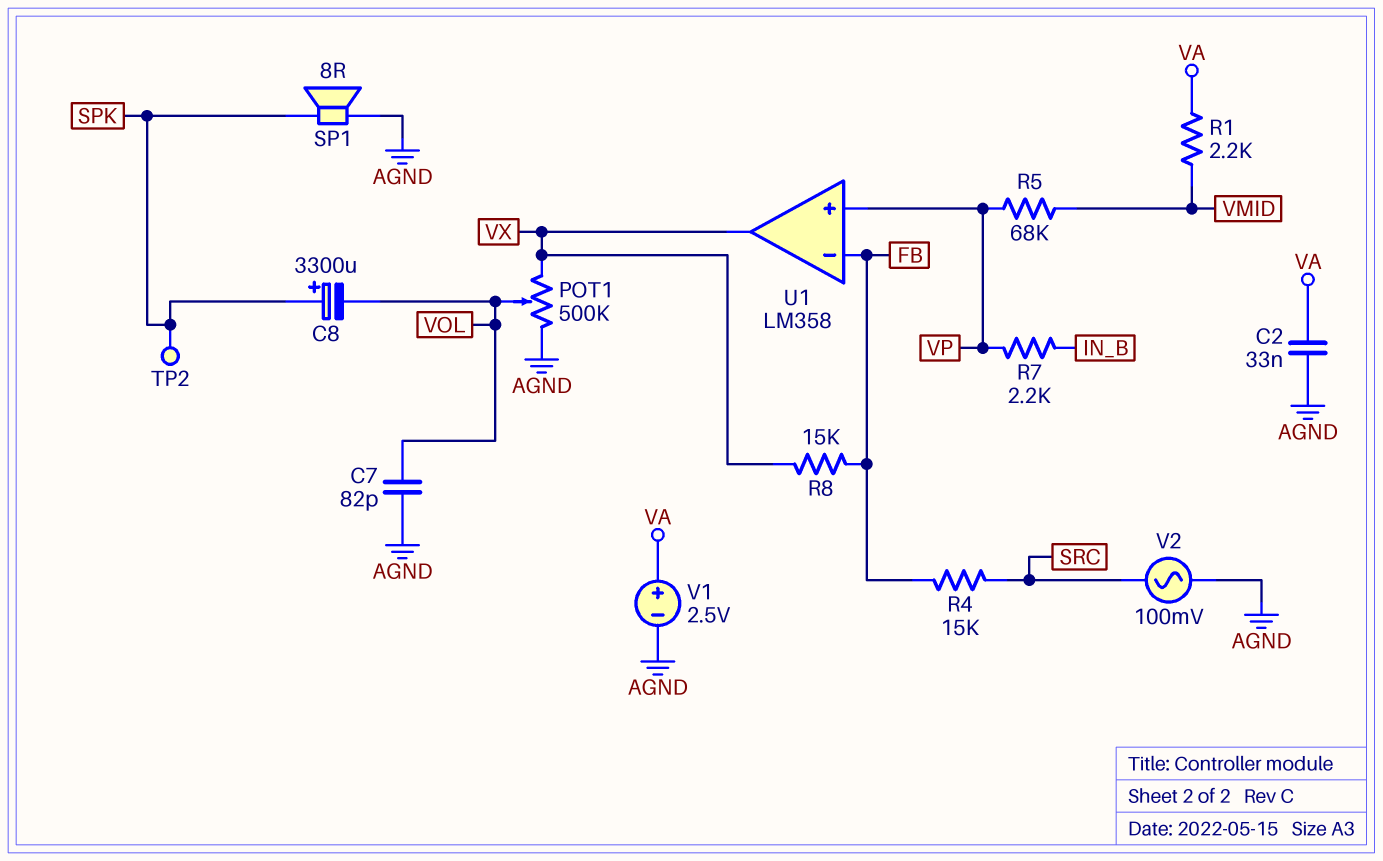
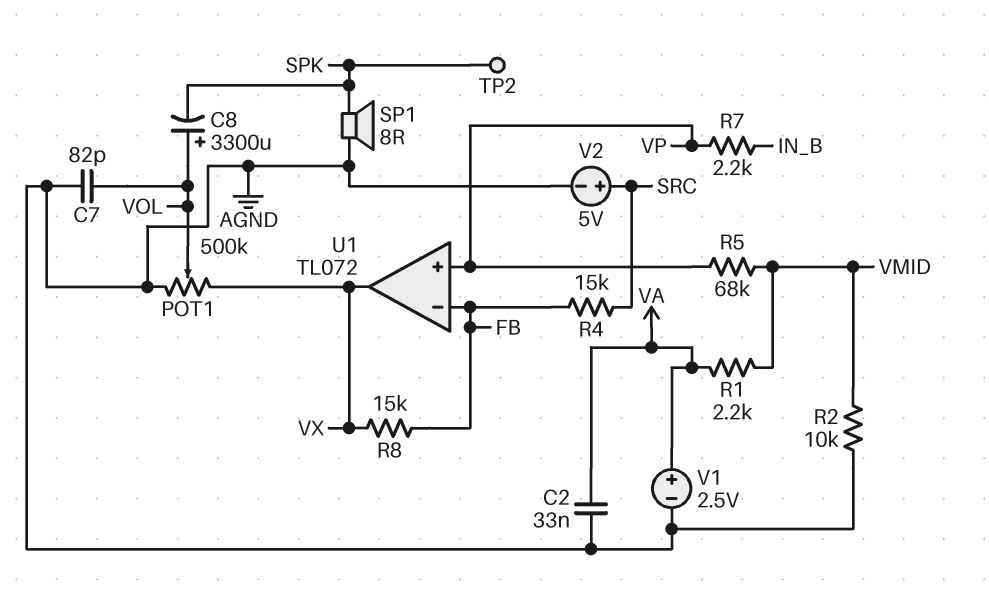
C8: 3300uF (plus SPK, minus VOL) -> 3300uF (plus VOL, minus SPK)
R2: none -> 10k (AGND, VMID)
U1: LM358 -> TL072
V2: AC 100mV (AGND, SRC) -> 5V (plus SRC, minus AGND)

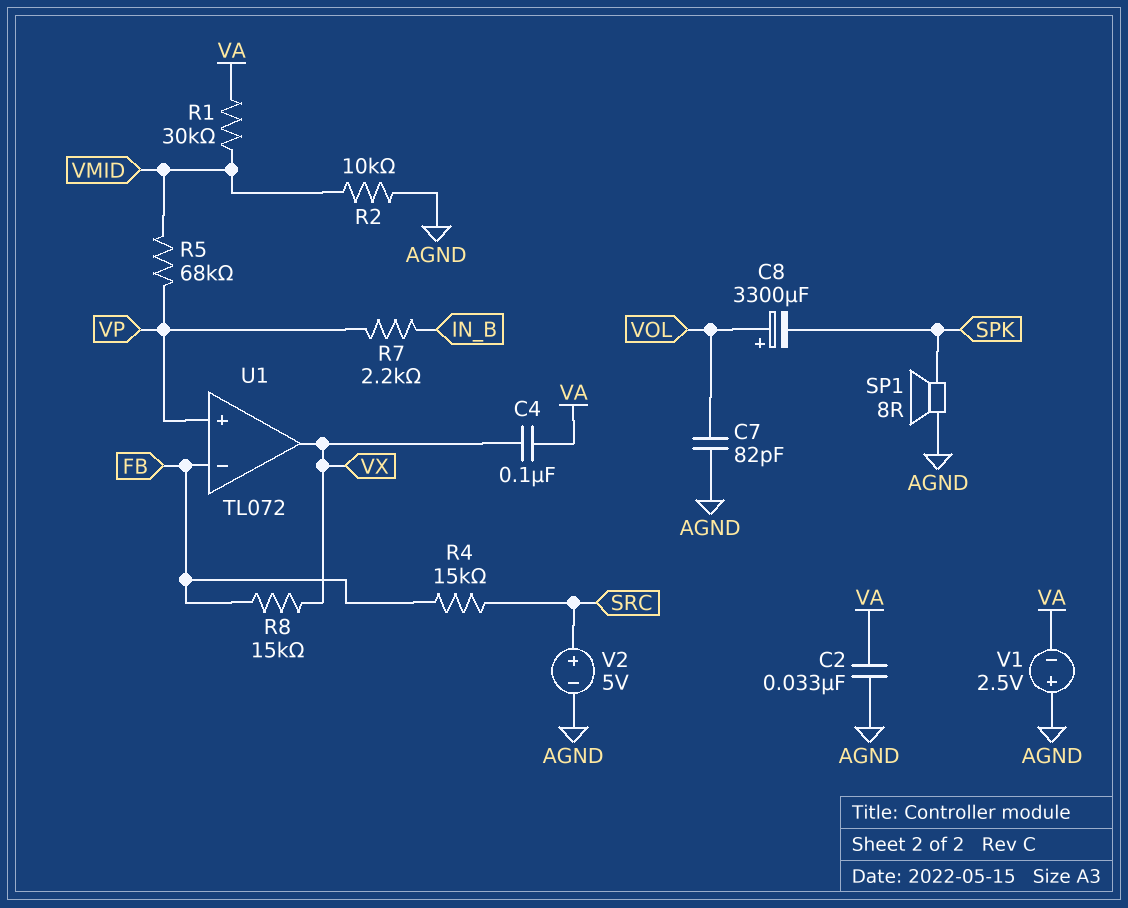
C4: none -> 100nF (VA, VX)
POT1: 500k (AGND, VX, wiper VOL) -> none
R1: 2.2k (VA, VMID) -> 30k (VA, VMID)
TP2: test point (SPK) -> none
V1: 2.5V (plus VA, minus AGND) -> 2.5V (plus AGND, minus VA)

